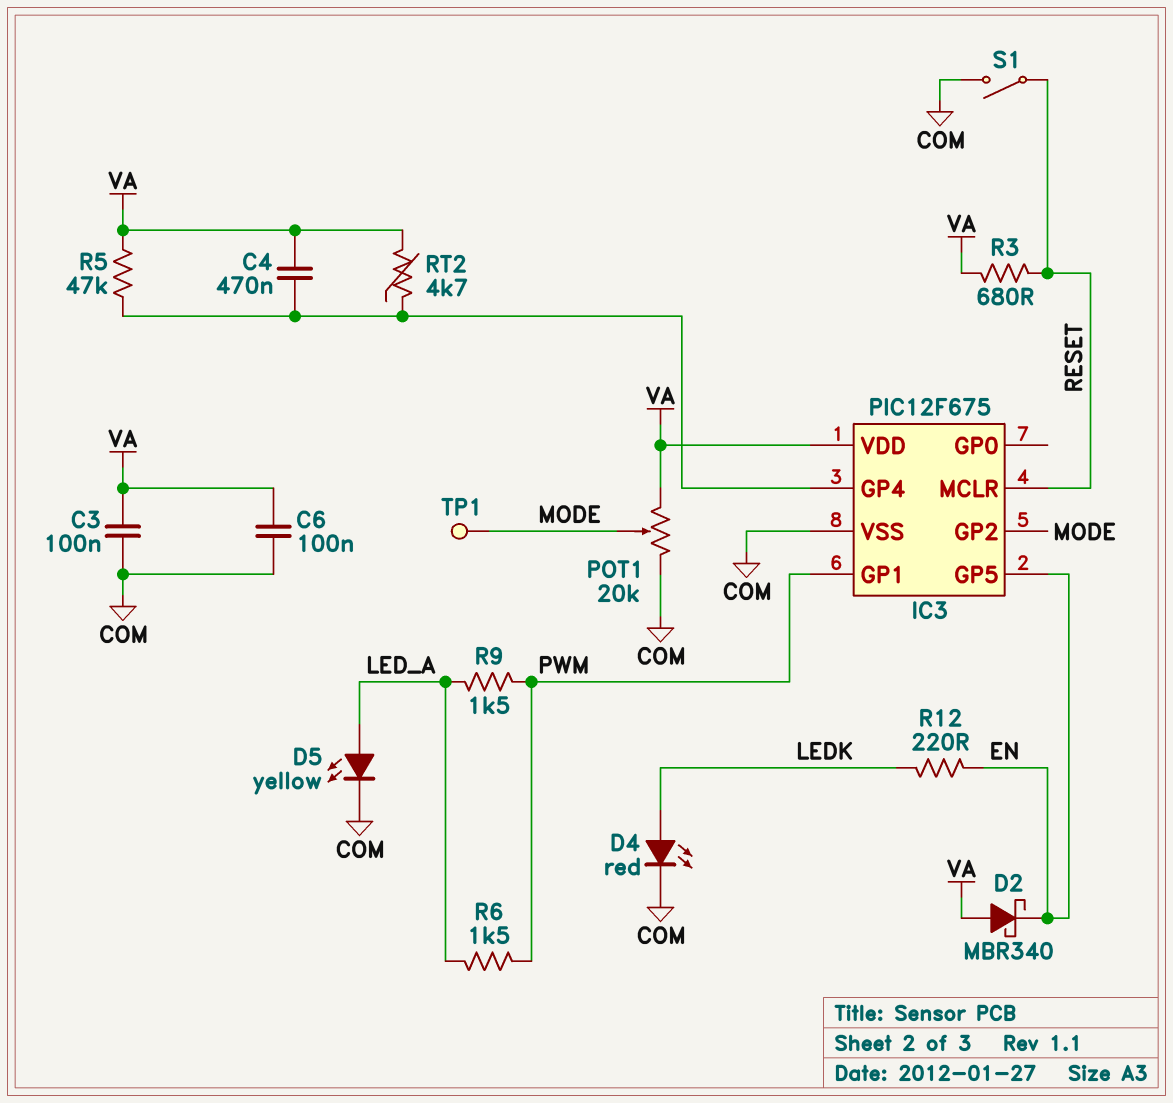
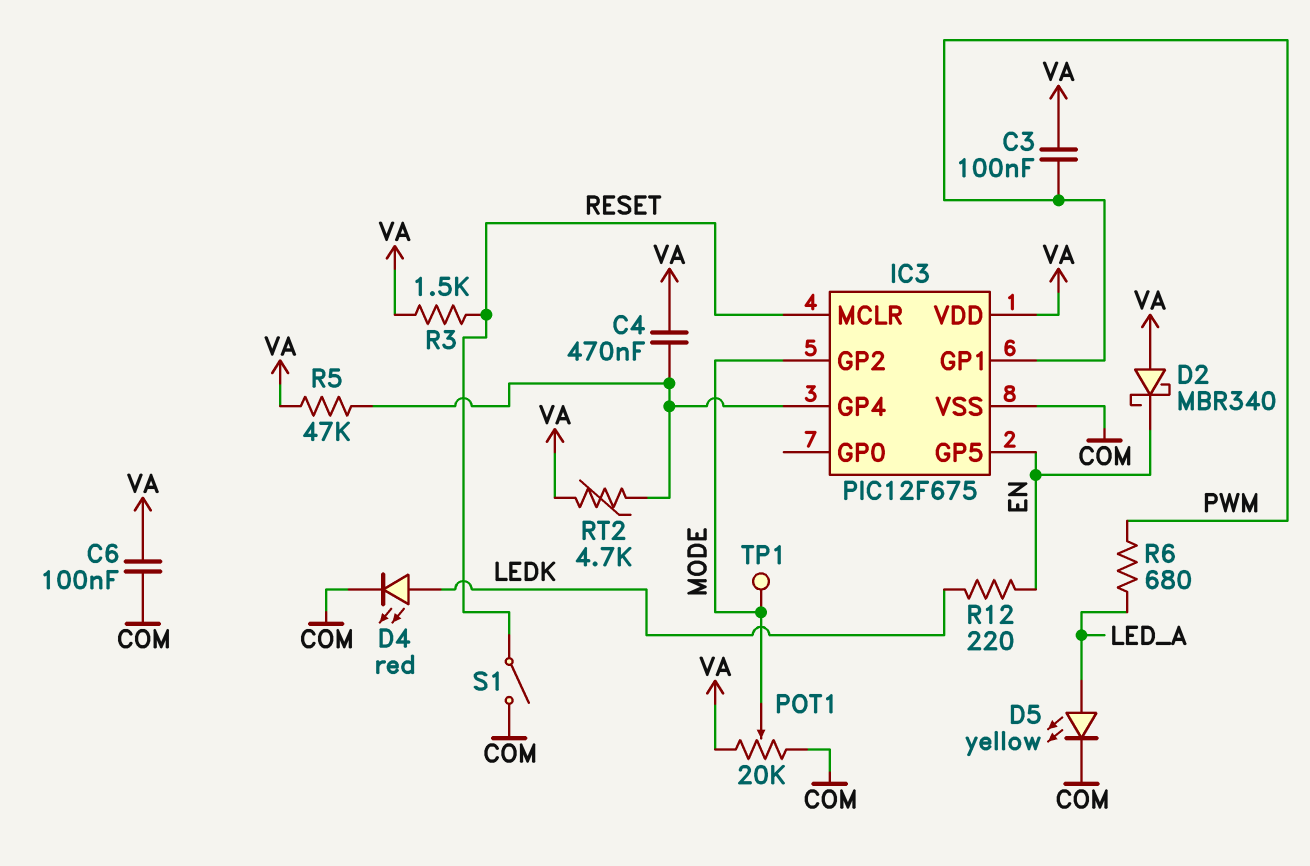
C3: 100nF (COM, VA) -> 100nF (PWM, VA)
R3: 680 (RESET, VA) -> 1.5k (RESET, VA)
R6: 1.5k (LED_A, PWM) -> 680 (LED_A, PWM)
R9: 1.5k (LED_A, PWM) -> none

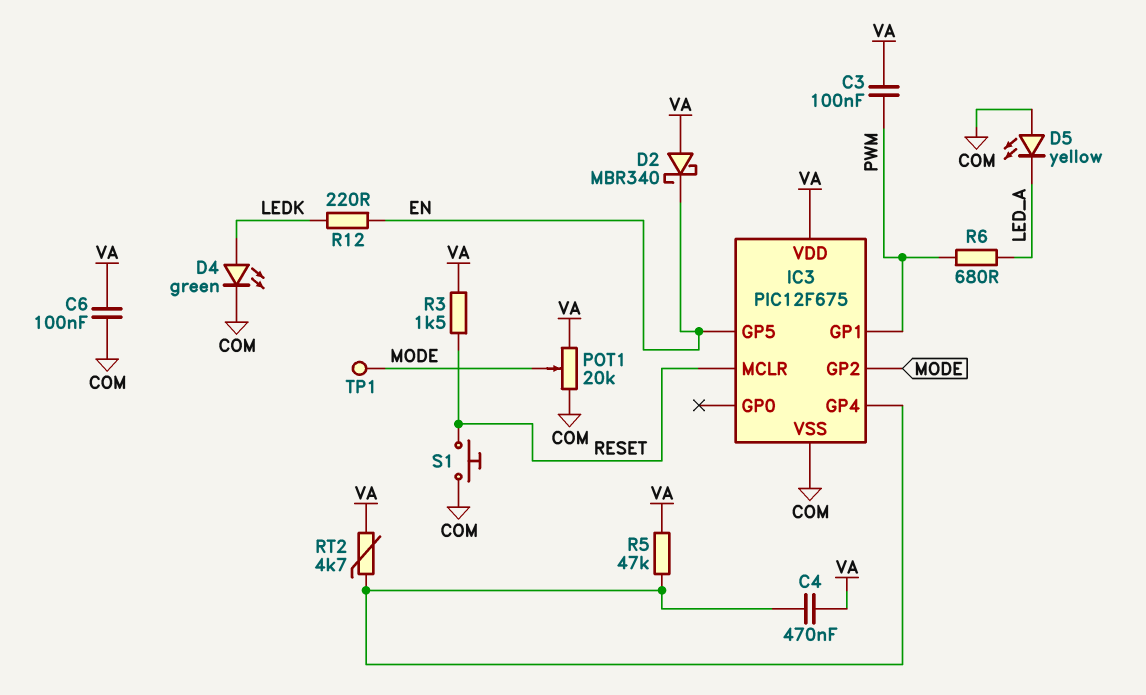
D4: LED red (A LEDK, K COM) -> LED green (A LEDK, K COM)
D5: LED yellow (A LED_A, K COM) -> LED yellow (A COM, K LED_A)
S1: switch (COM, RESET) -> button (COM, RESET)

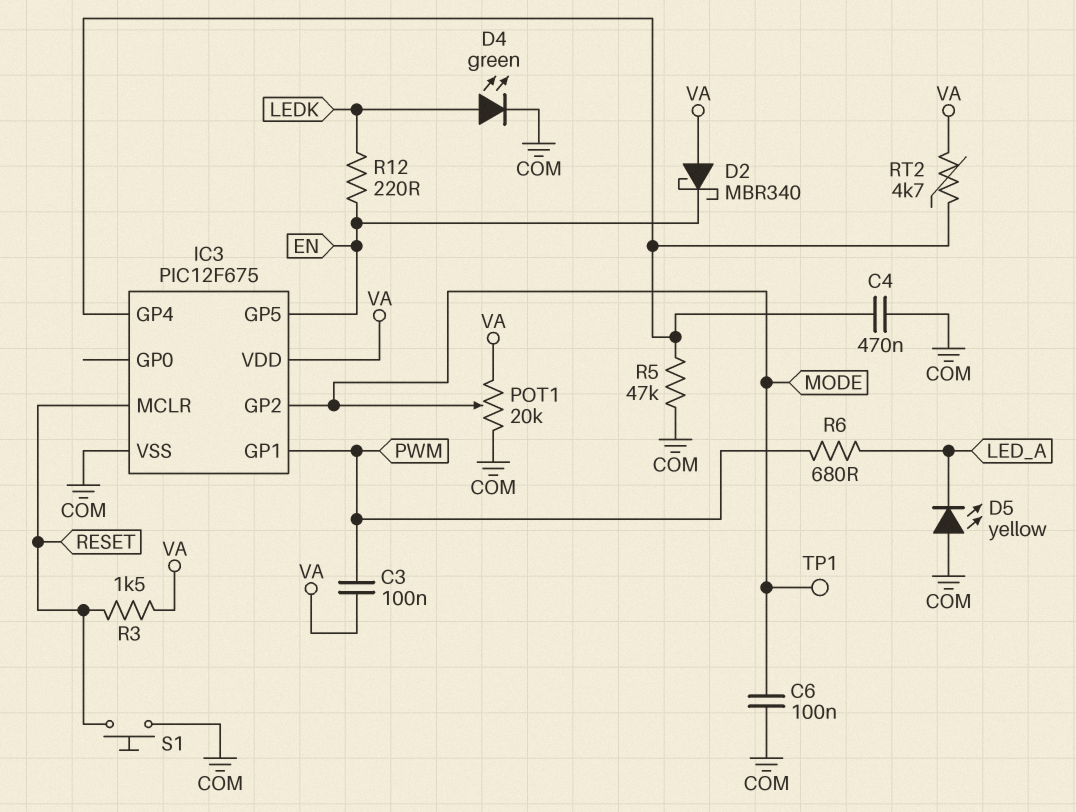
C4: 470nF (IC3/GP4, VA) -> 470nF (COM, IC3/GP4)
C6: 100nF (COM, VA) -> 100nF (COM, MODE)
R5: 47k (IC3/GP4, VA) -> 47k (COM, IC3/GP4)

